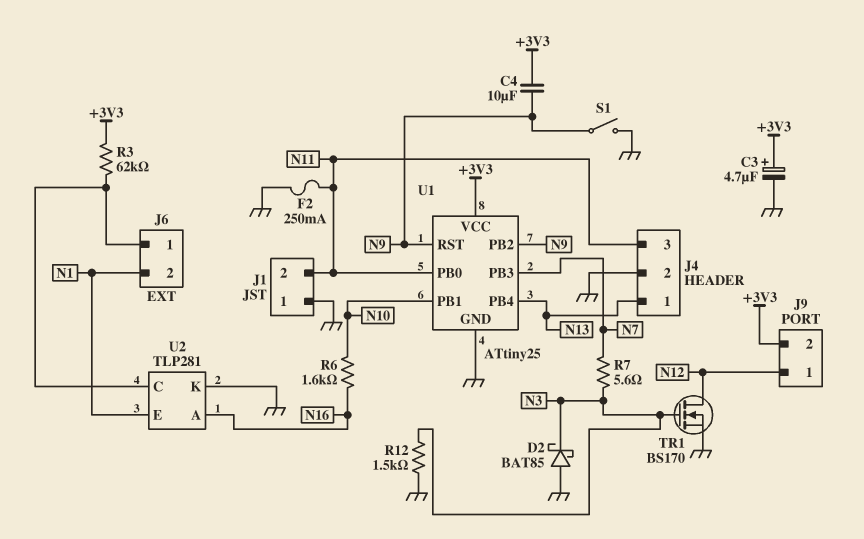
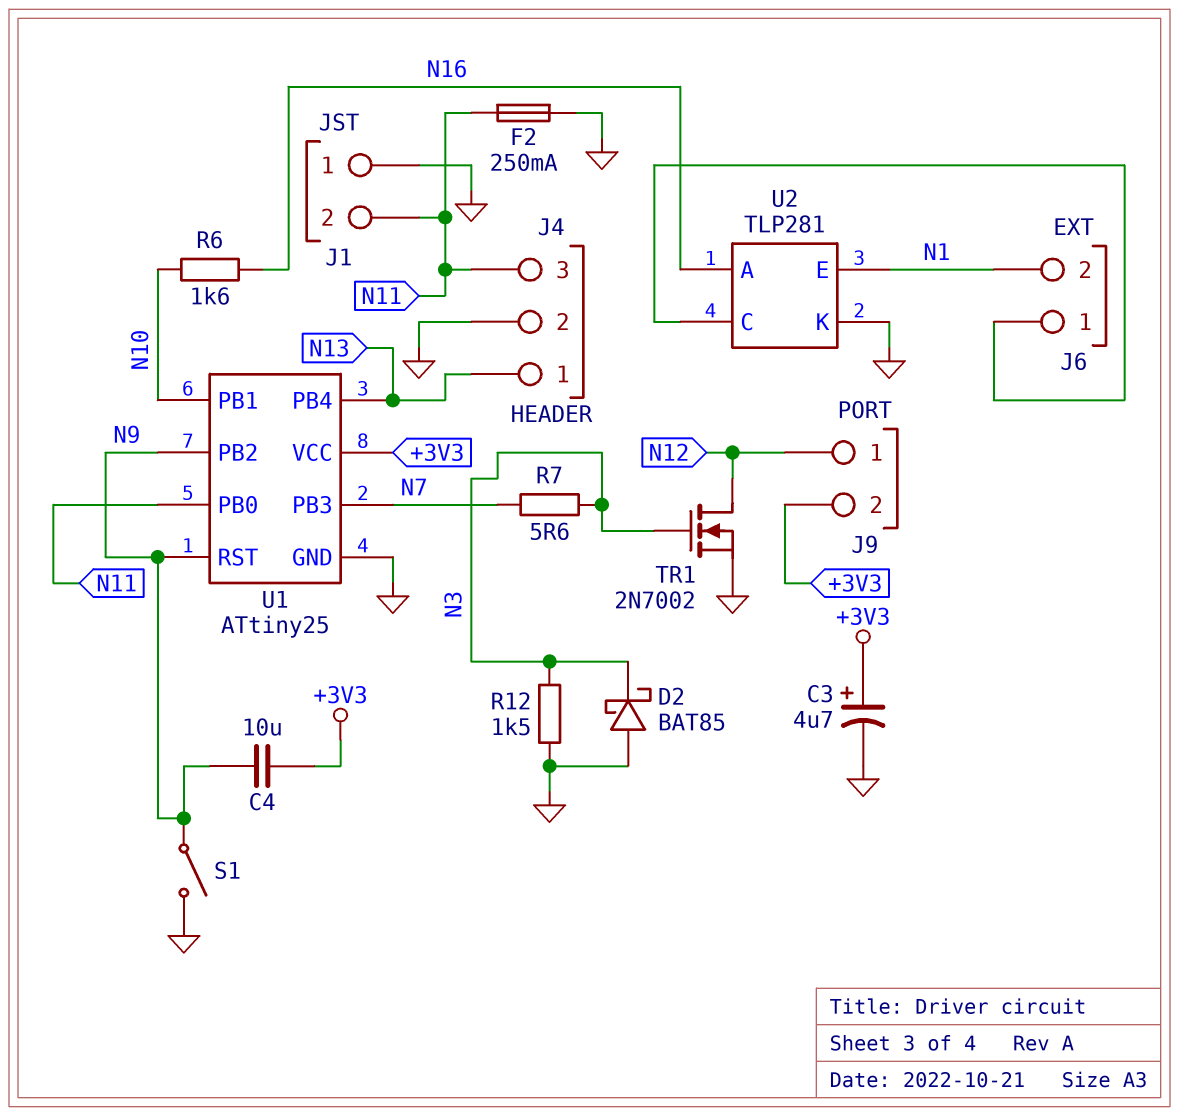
R3: 62k (+3V3, J6/1) -> none
TR1: NMOS BS170 (G N3, D N12, S GND) -> NMOS 2N7002 (G N3, D N12, S GND)

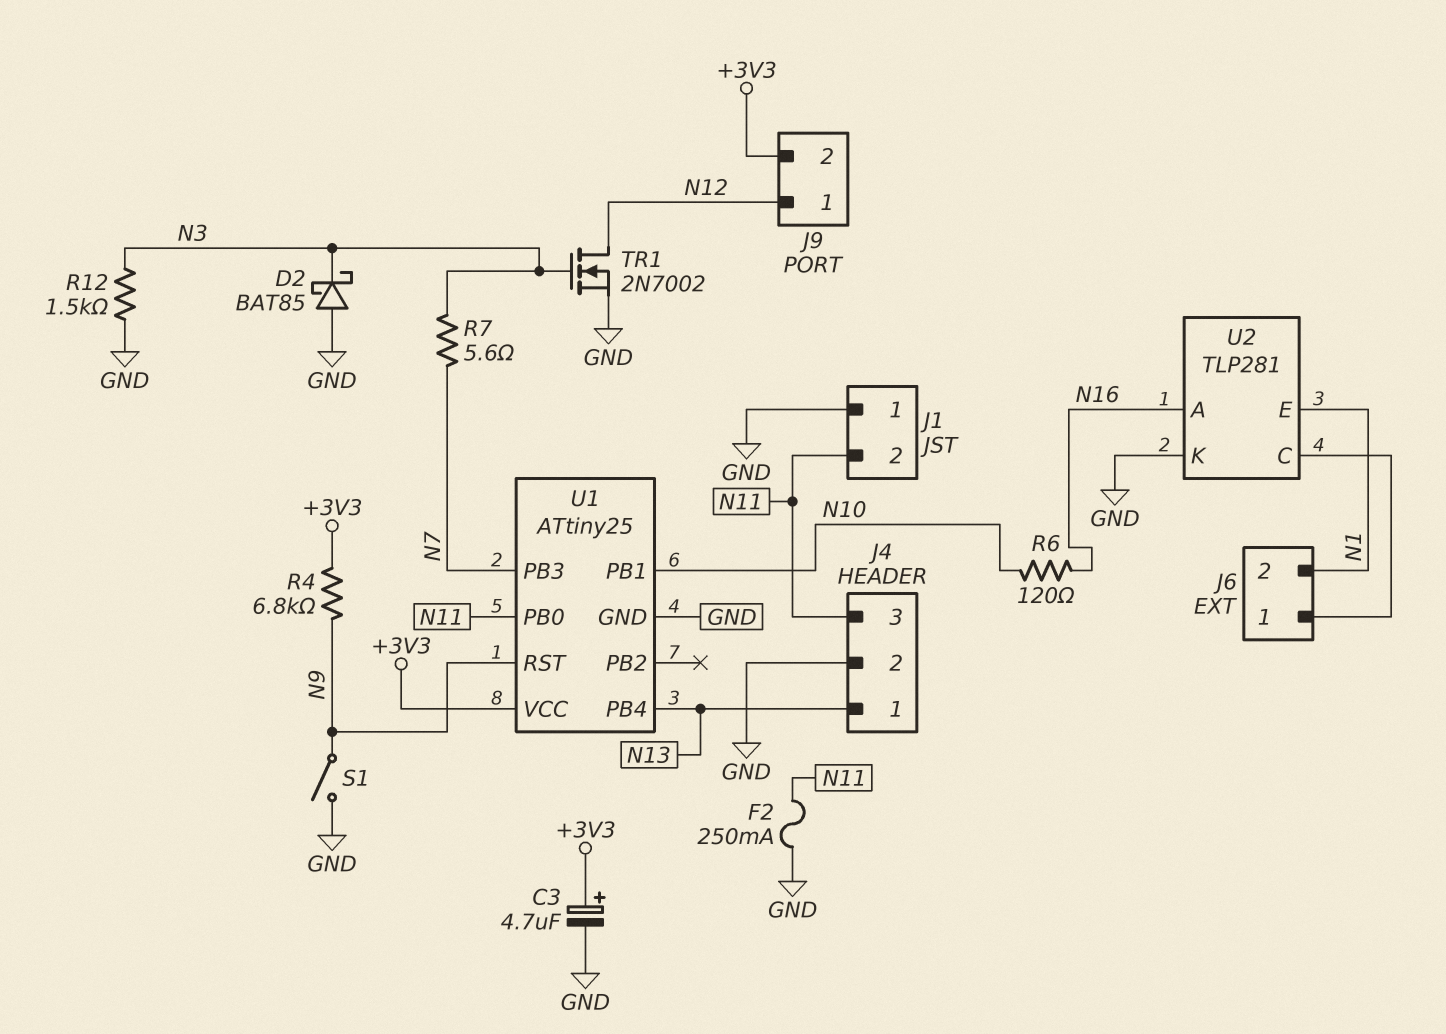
C4: 10uF (+3V3, N9) -> none
R4: none -> 6.8k (+3V3, N9)
R6: 1.6k (N10, N16) -> 120 (N10, N16)
U1 pin PB2: N9 -> none

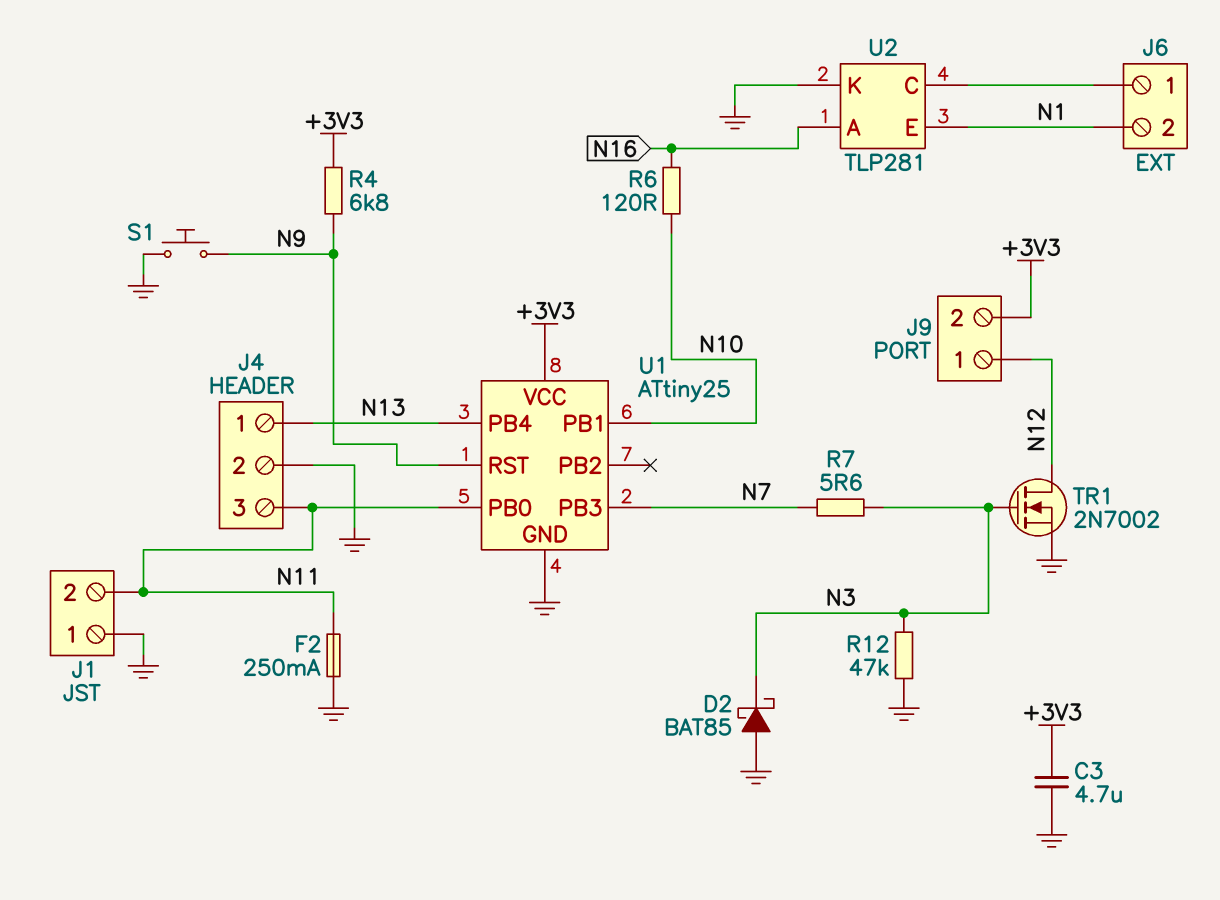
C3: 4.7uF (plus +3V3, minus GND) -> 4.7uF (+3V3, GND)
R12: 1.5k (GND, N3) -> 47k (GND, N3)
S1: switch (GND, N9) -> button (GND, N9)

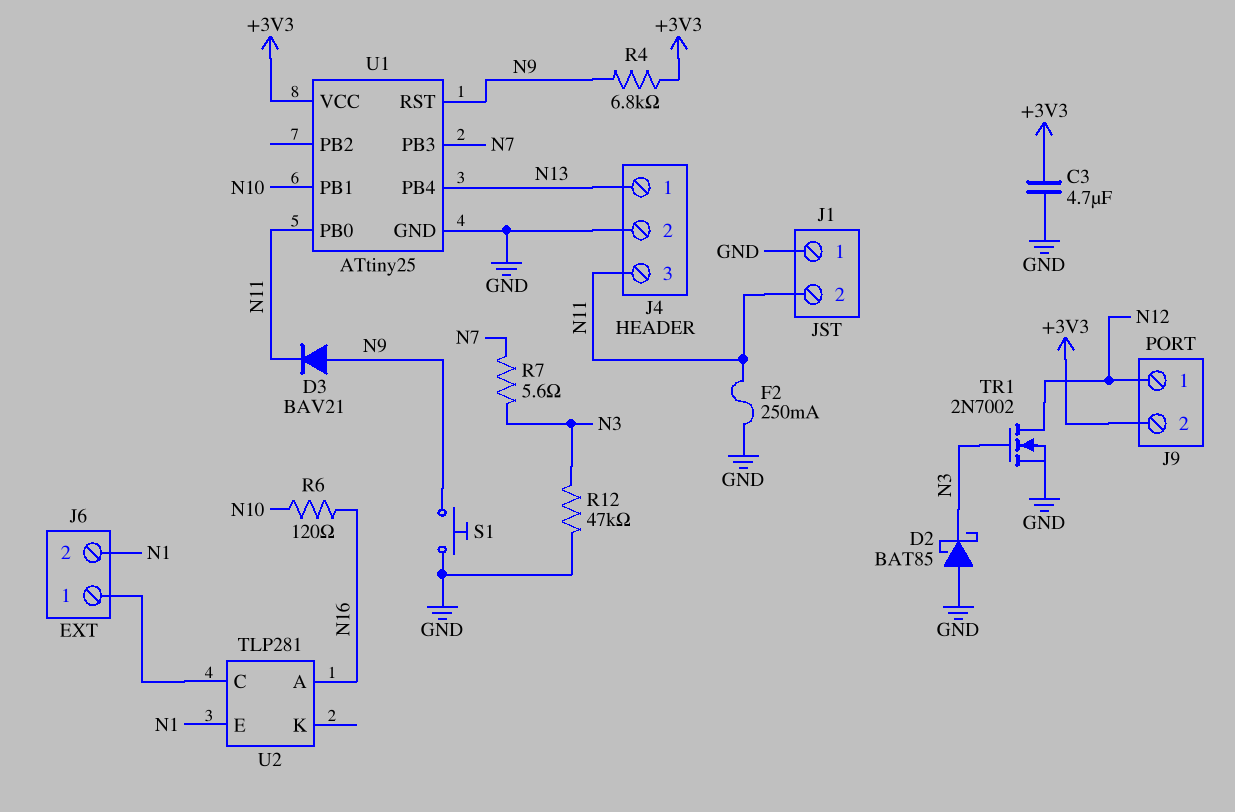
D3: none -> diode BAV21 (A N9, K N11)
U2 pin K: GND -> none

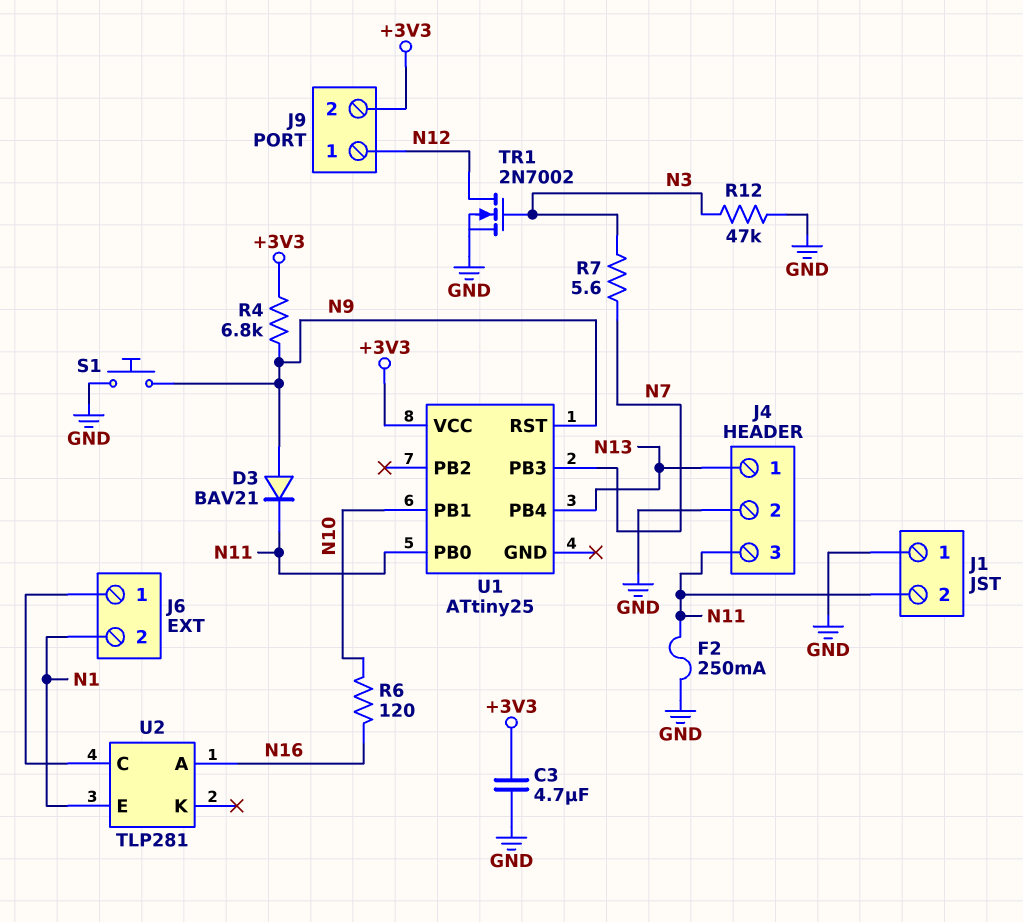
D2: schottky BAT85 (A GND, K N3) -> none
U1 pin GND: GND -> none

